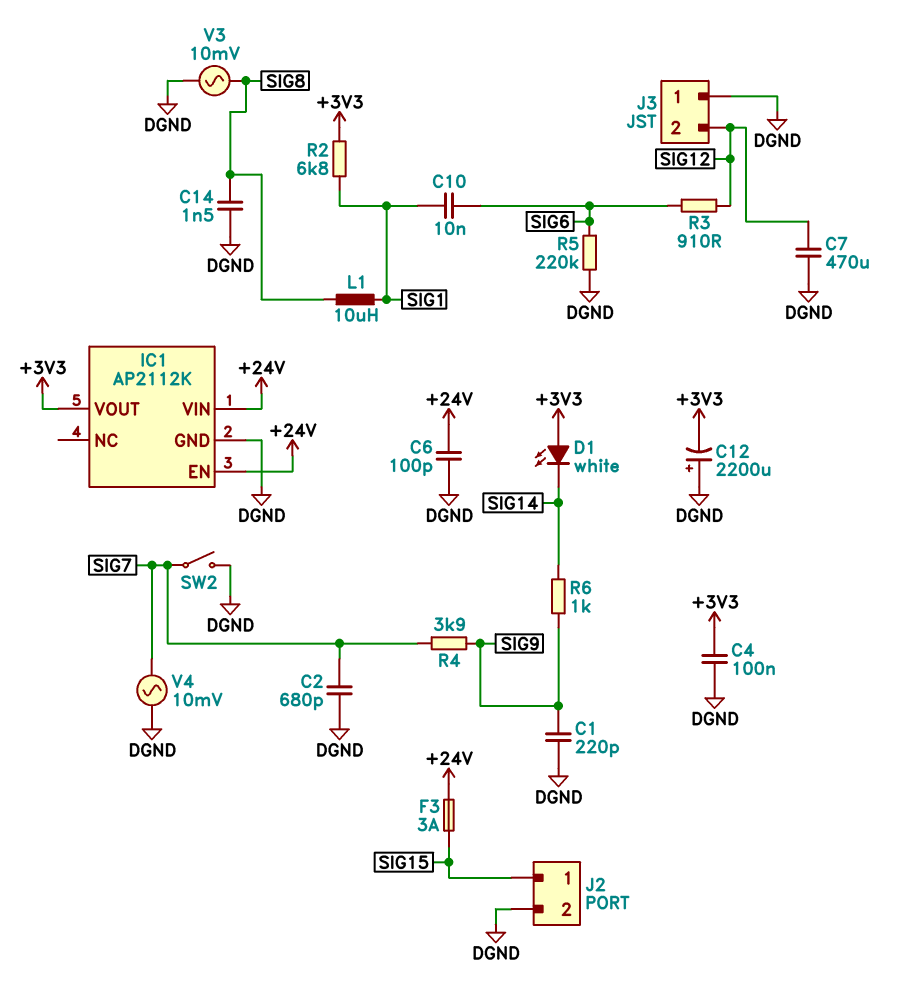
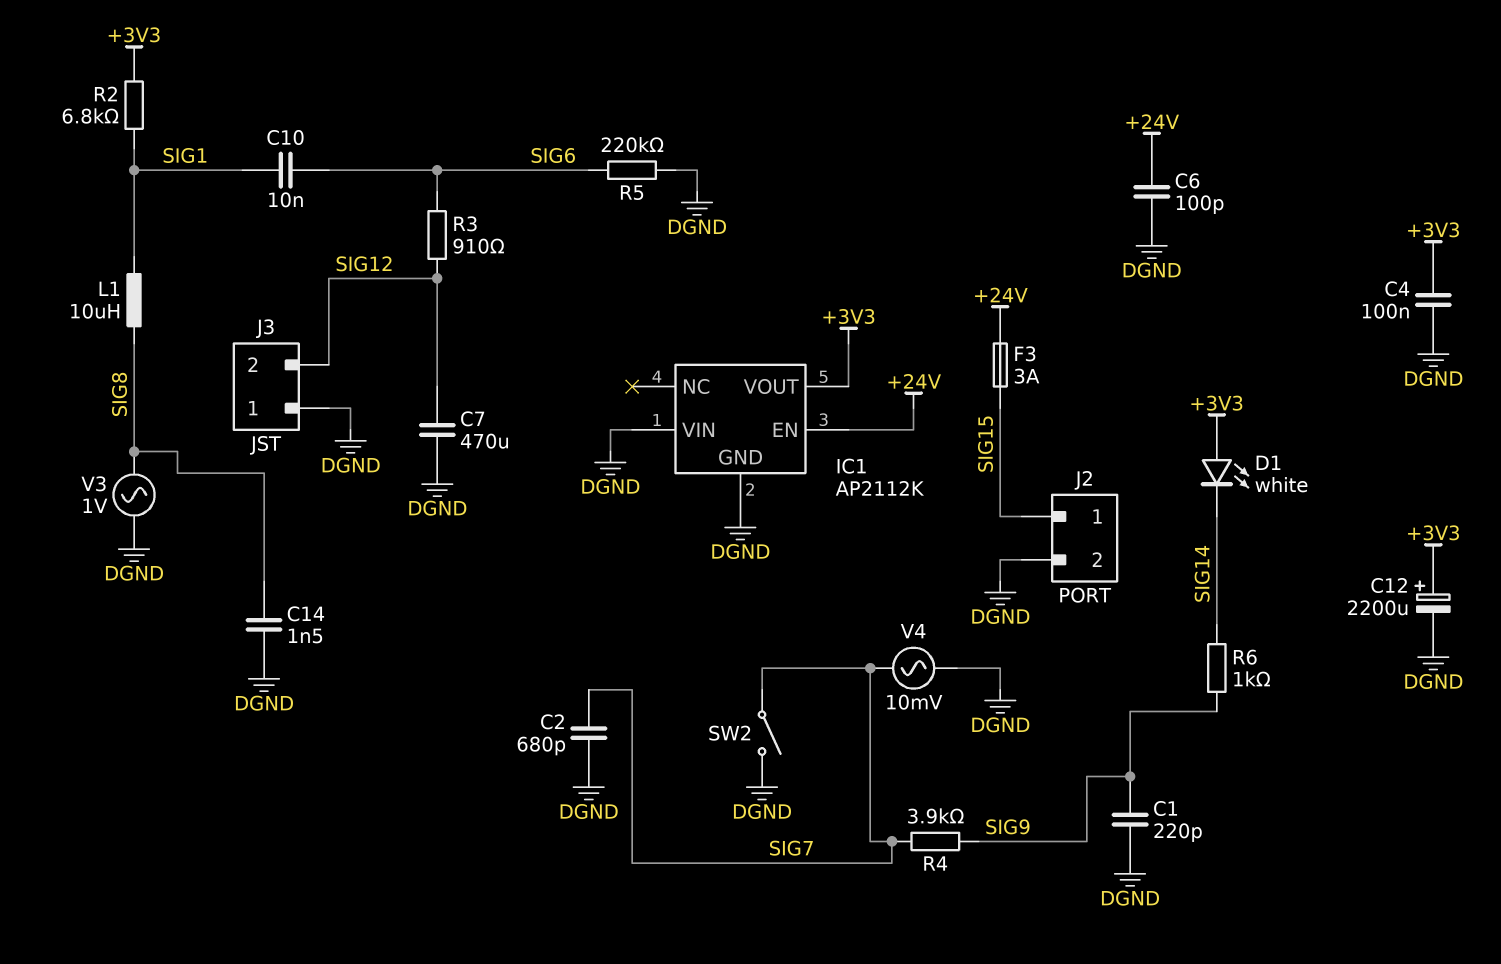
C12: 2200uF (plus DGND, minus +3V3) -> 2200uF (plus +3V3, minus DGND)
IC1 pin VIN: +24V -> DGND
V3: AC 10mV (DGND, SIG8) -> AC 1V (DGND, SIG8)

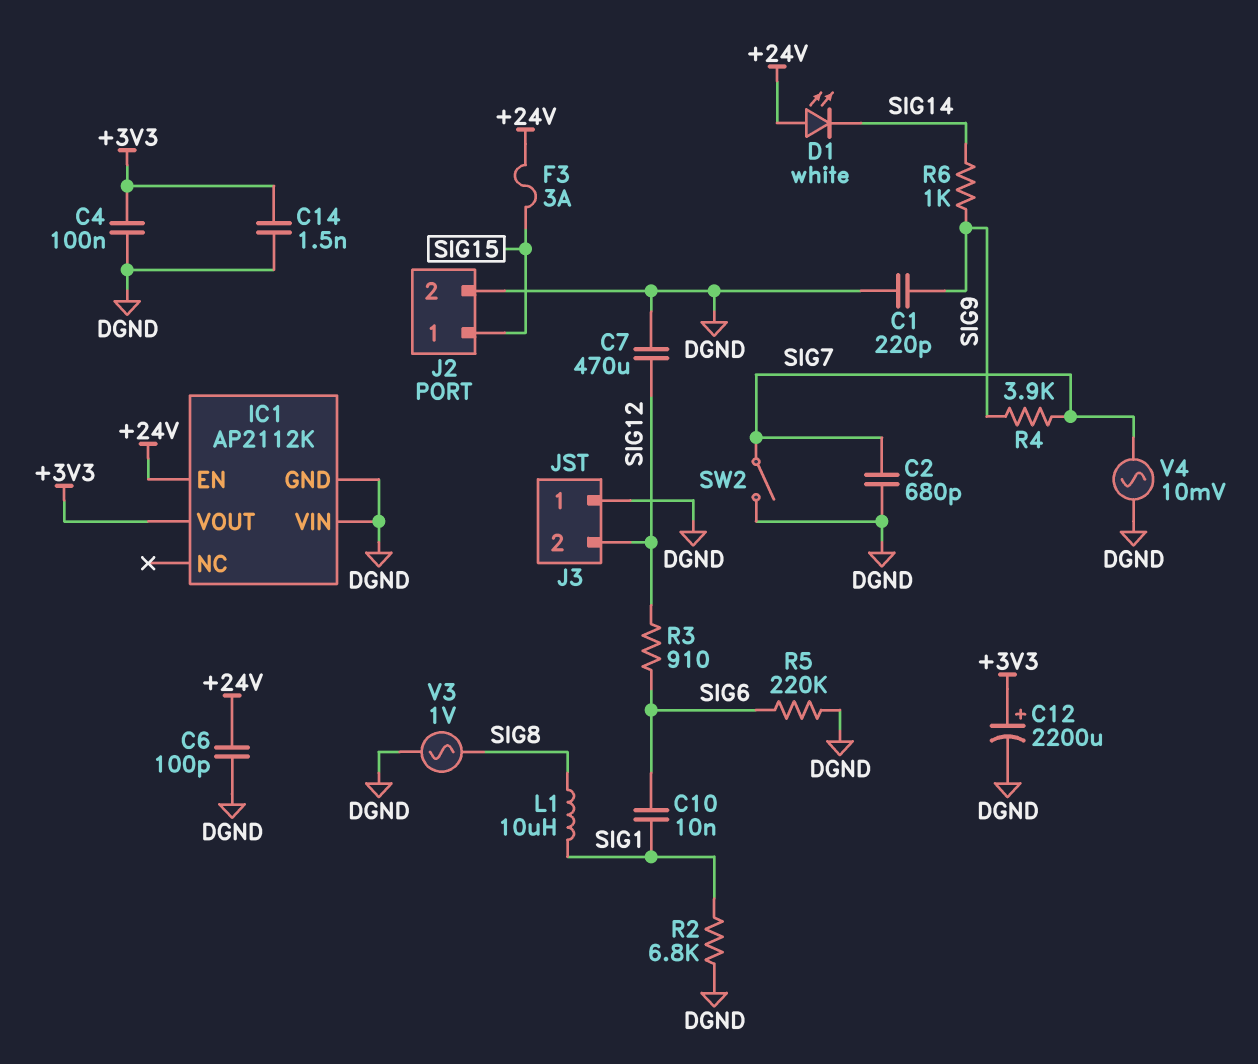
C14: 1.5nF (DGND, SIG8) -> 1.5nF (+3V3, DGND)
D1: LED white (A +3V3, K SIG14) -> LED white (A +24V, K SIG14)
R2: 6.8k (+3V3, SIG1) -> 6.8k (DGND, SIG1)

